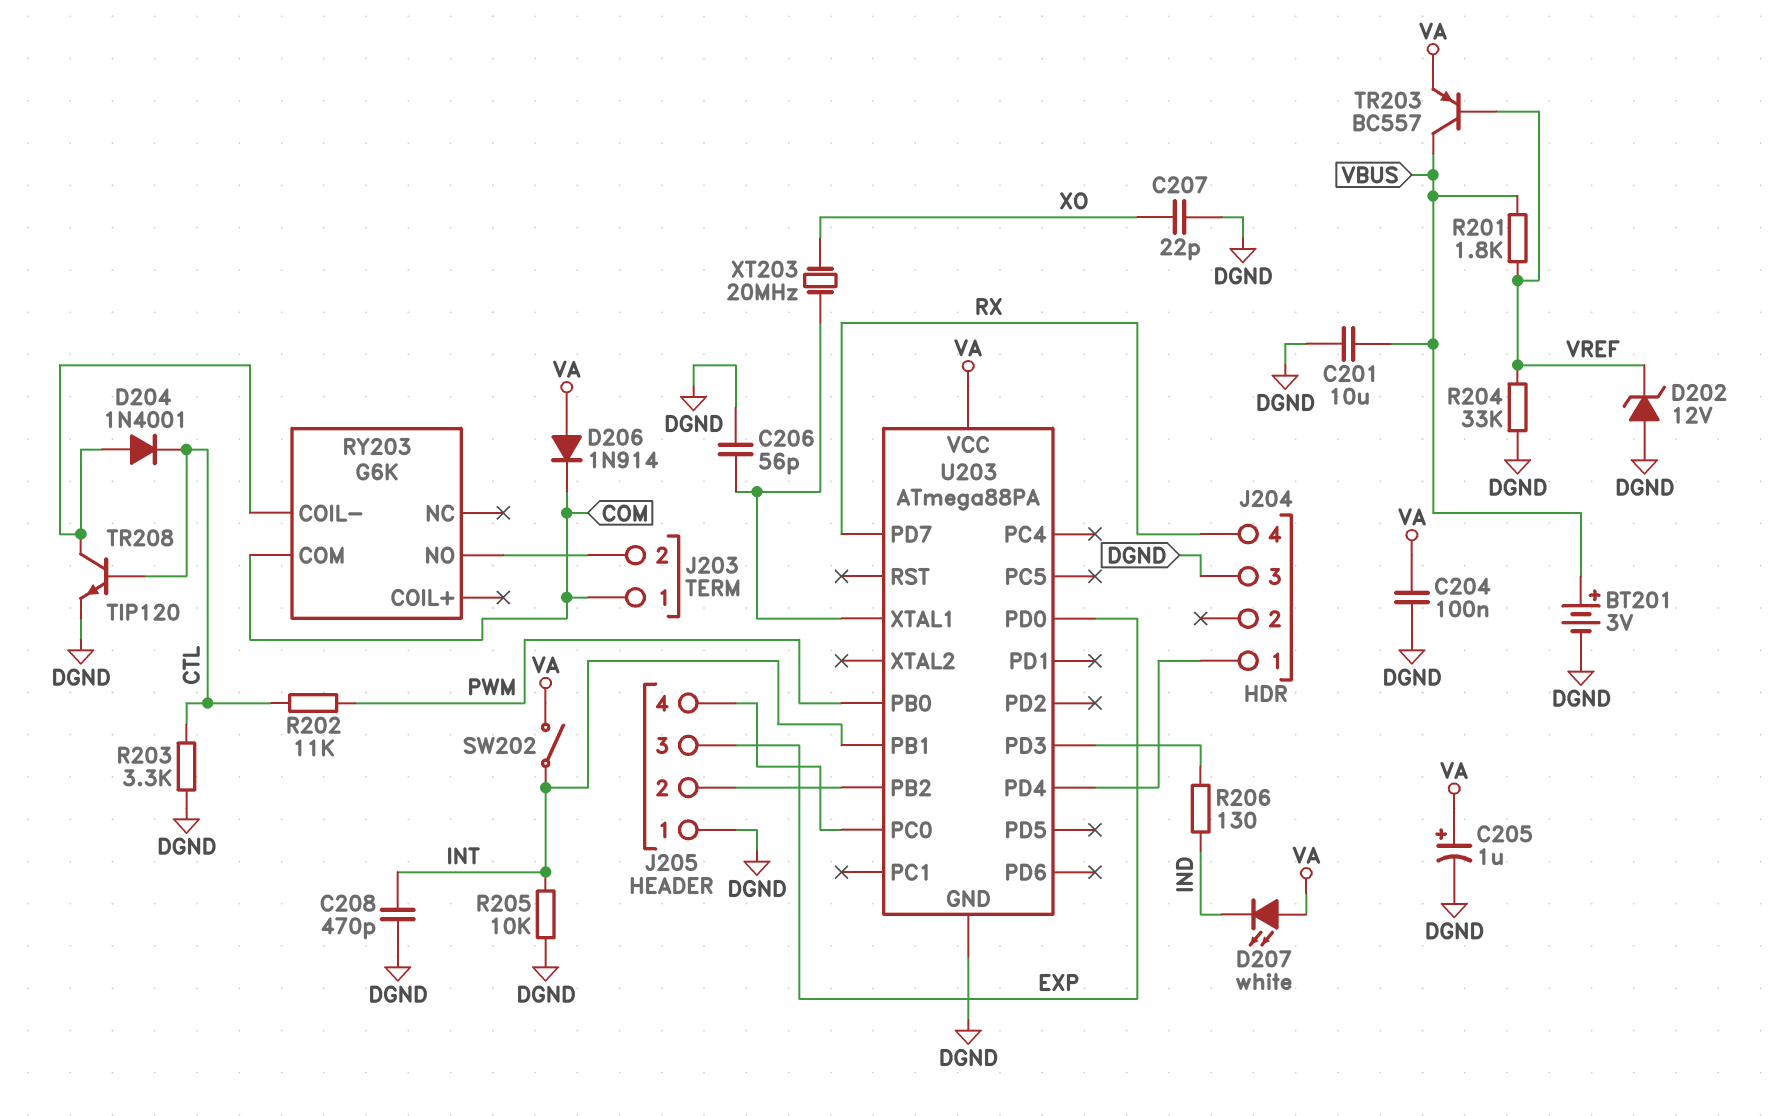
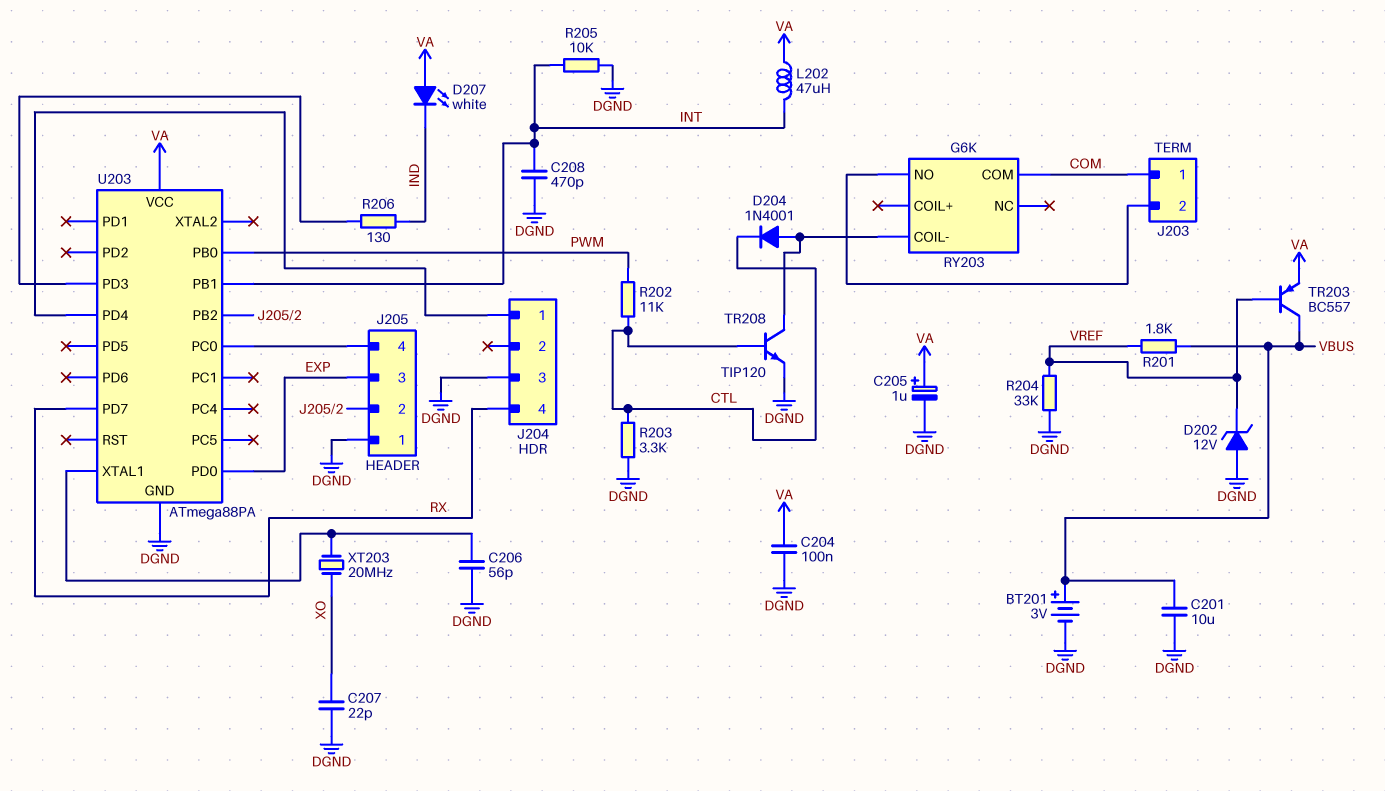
D206: diode 1N914 (A VA, K COM) -> none
L202: none -> 47uH (INT, VA)
SW202: switch (INT, VA) -> none

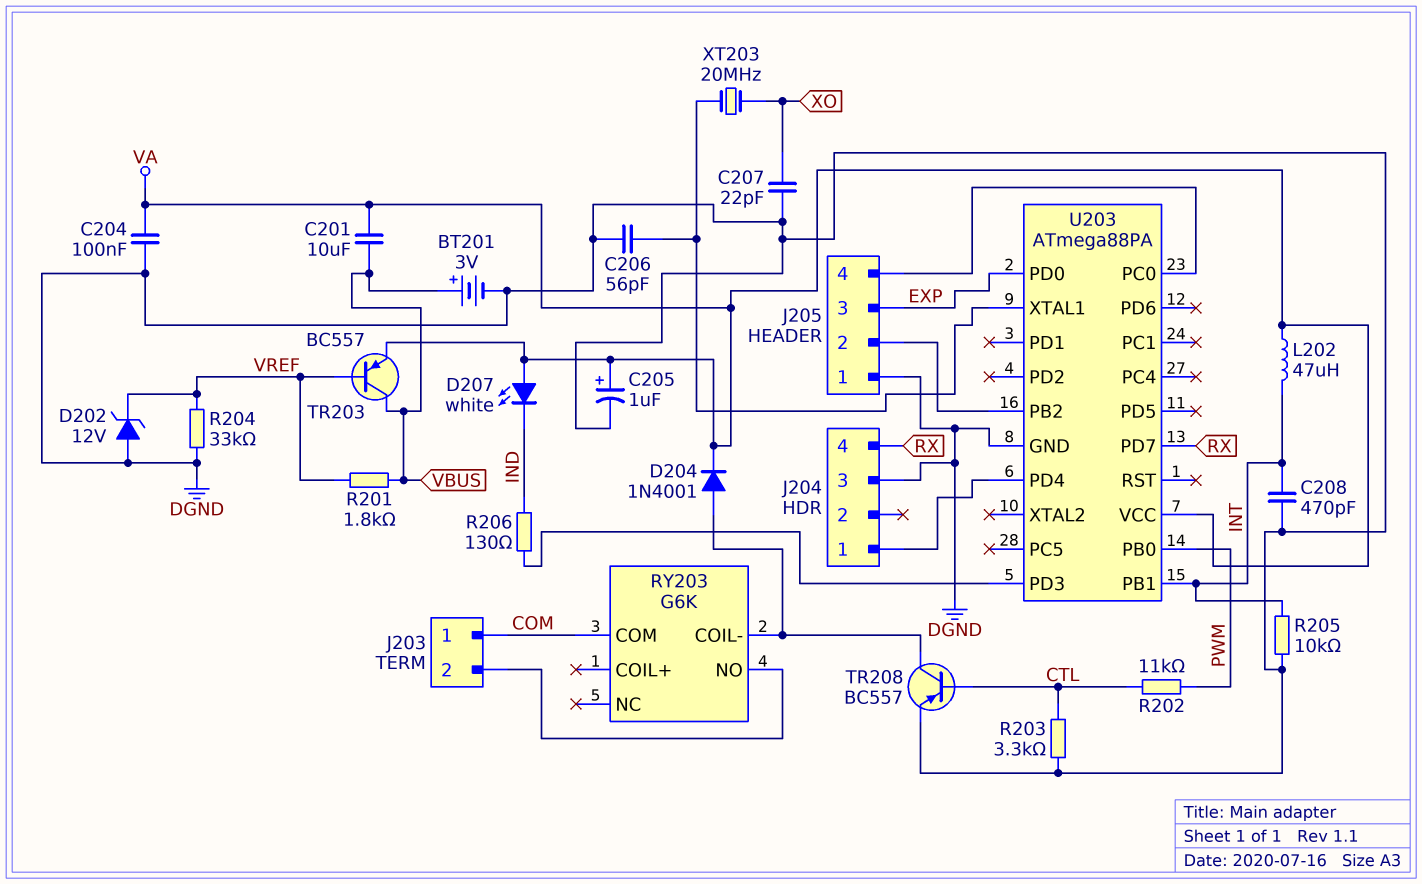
C201: 10uF (DGND, VBUS) -> 10uF (VA, VBUS)
D204: diode 1N4001 (A RY203/COIL-, K CTL) -> diode 1N4001 (A RY203/COIL-, K VA)
TR208: NPN TIP120 (B CTL, C RY203/COIL-, E DGND) -> PNP BC557 (B CTL, C RY203/COIL-, E DGND)

